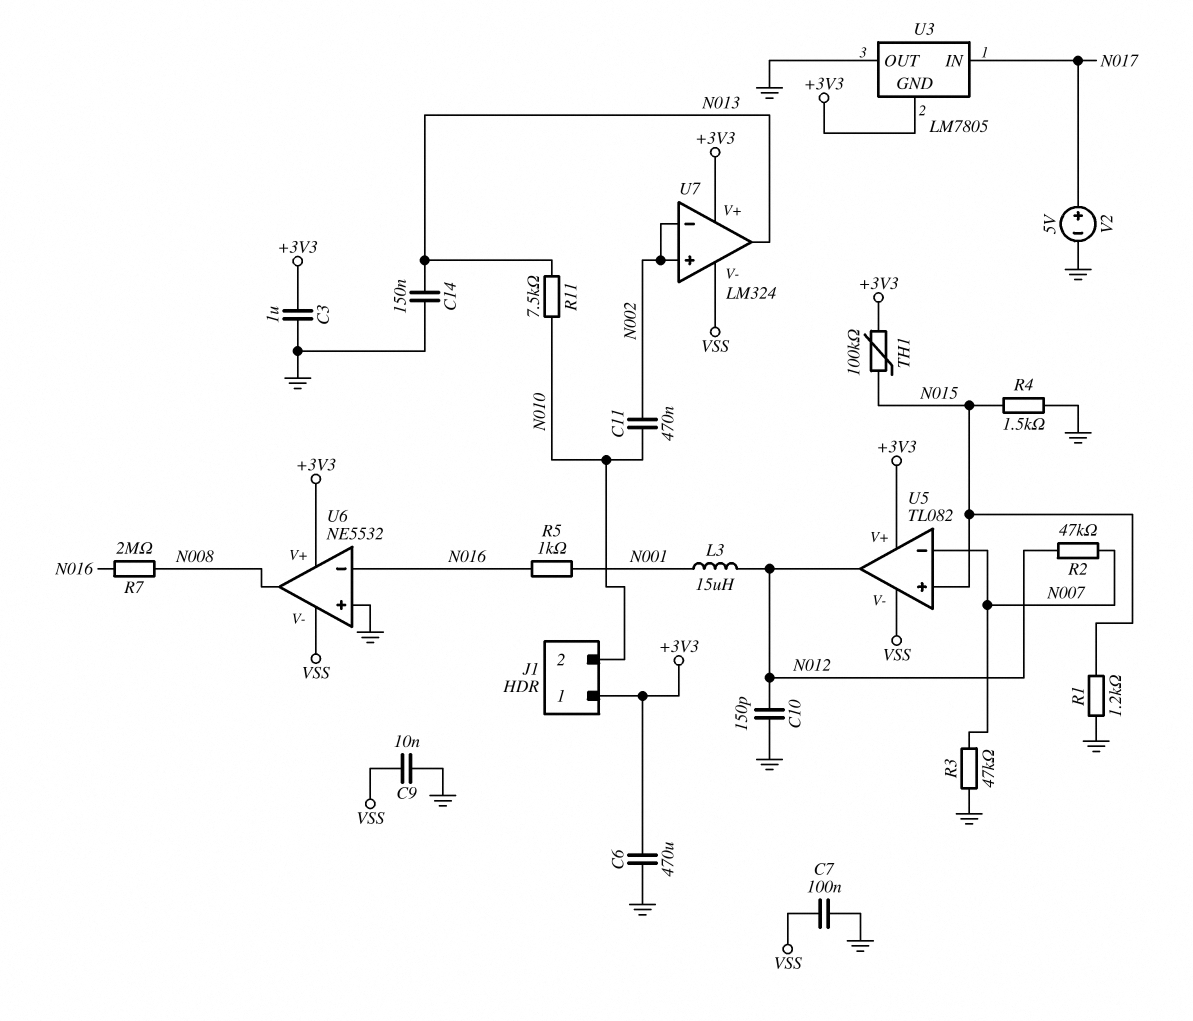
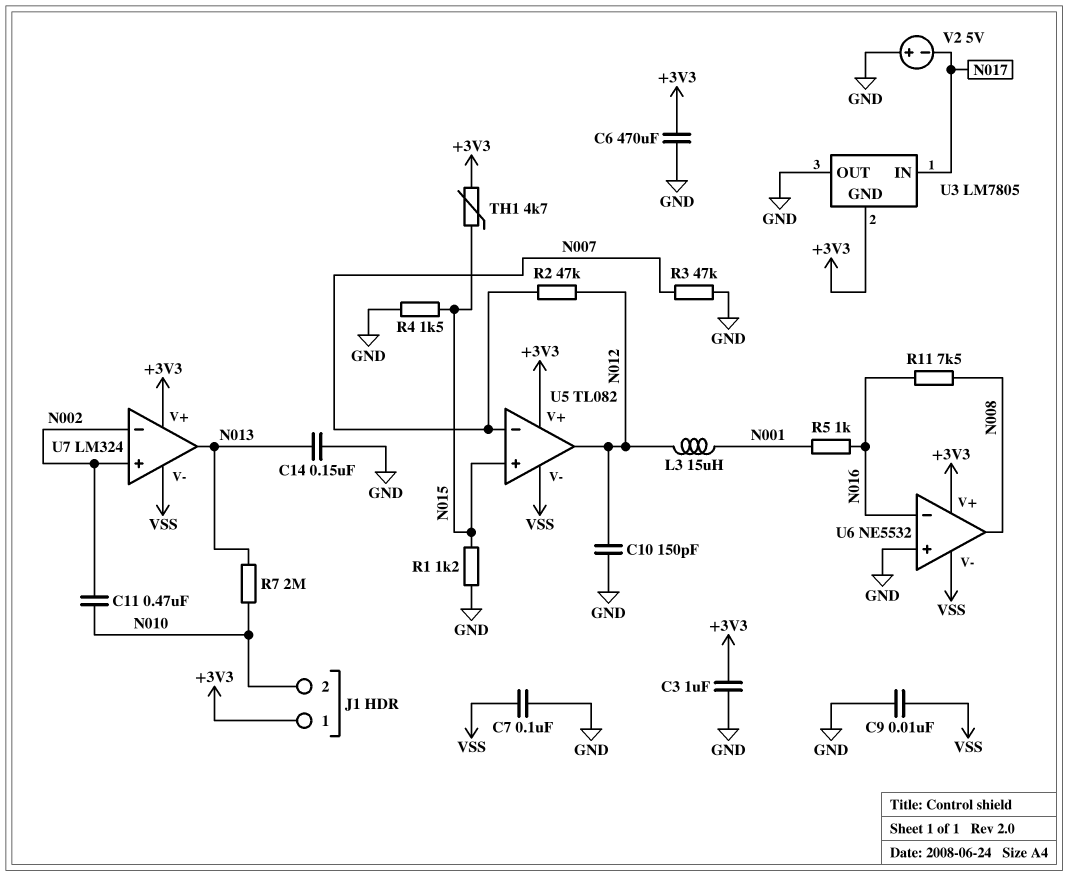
R7: 2M (N008, N016) -> 2M (N010, N013)
R11: 7.5k (N010, N013) -> 7.5k (N008, N016)
TH1: 100k (+3V3, N015) -> 4.7k (+3V3, N015)
V2: 5V (plus N017, minus GND) -> 5V (plus GND, minus N017)

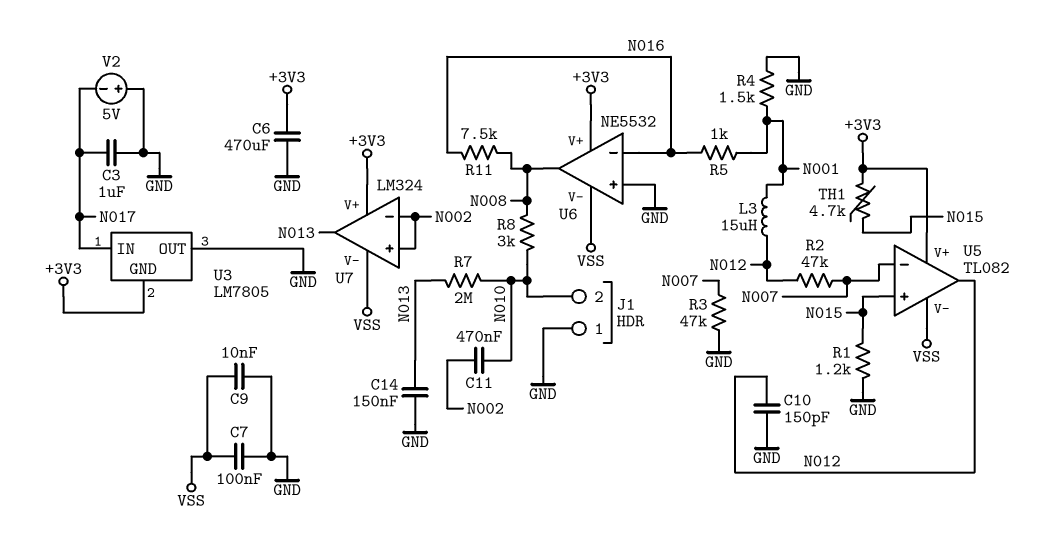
C3: 1uF (+3V3, GND) -> 1uF (GND, N017)
J1 pin 1: +3V3 -> GND
R4: 1.5k (GND, N015) -> 1.5k (GND, N001)
R8: none -> 3k (N008, N010)

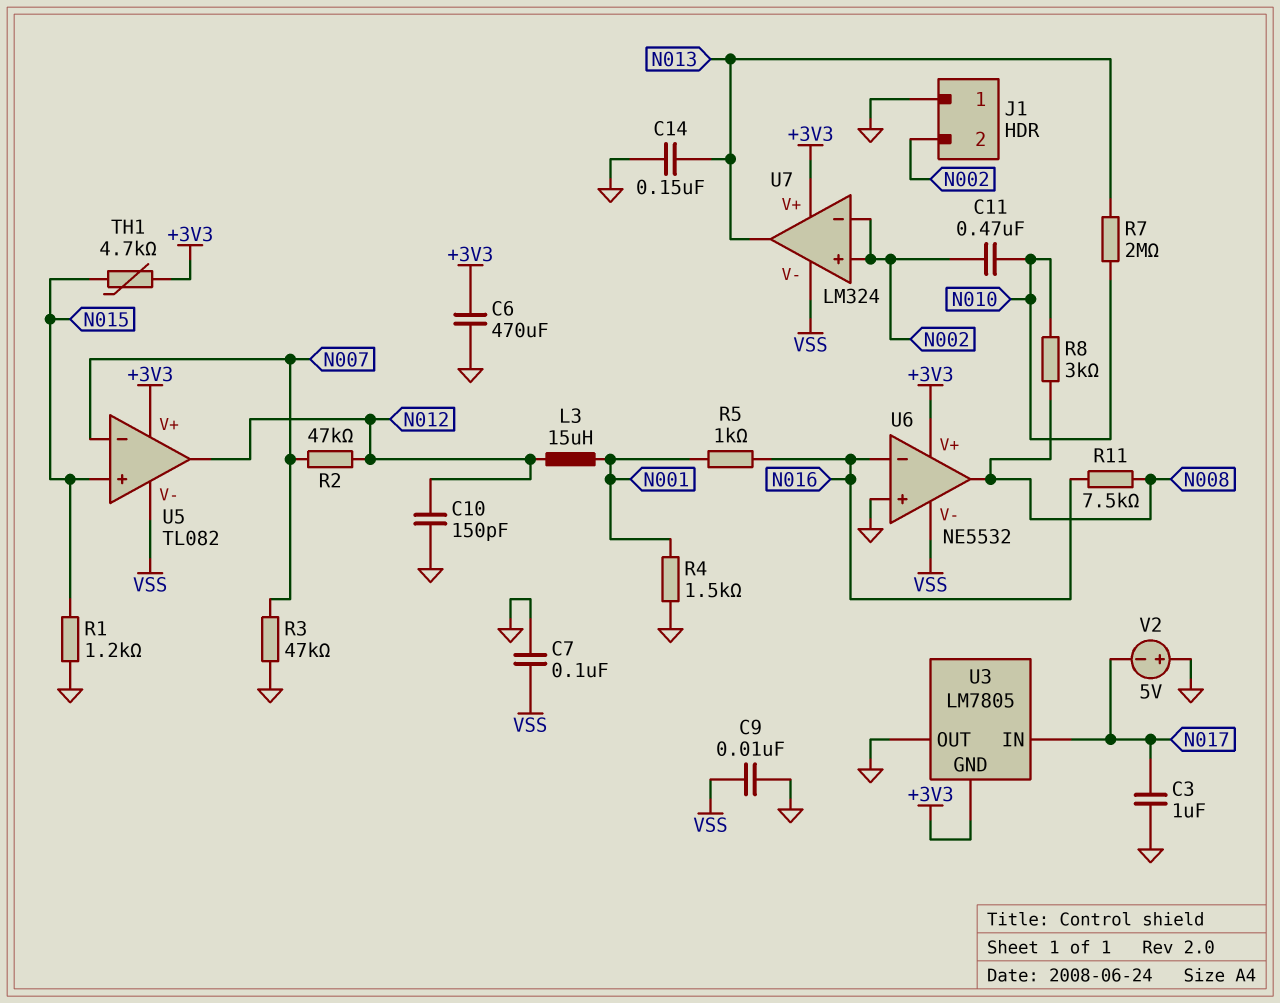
J1 pin 2: N010 -> N002

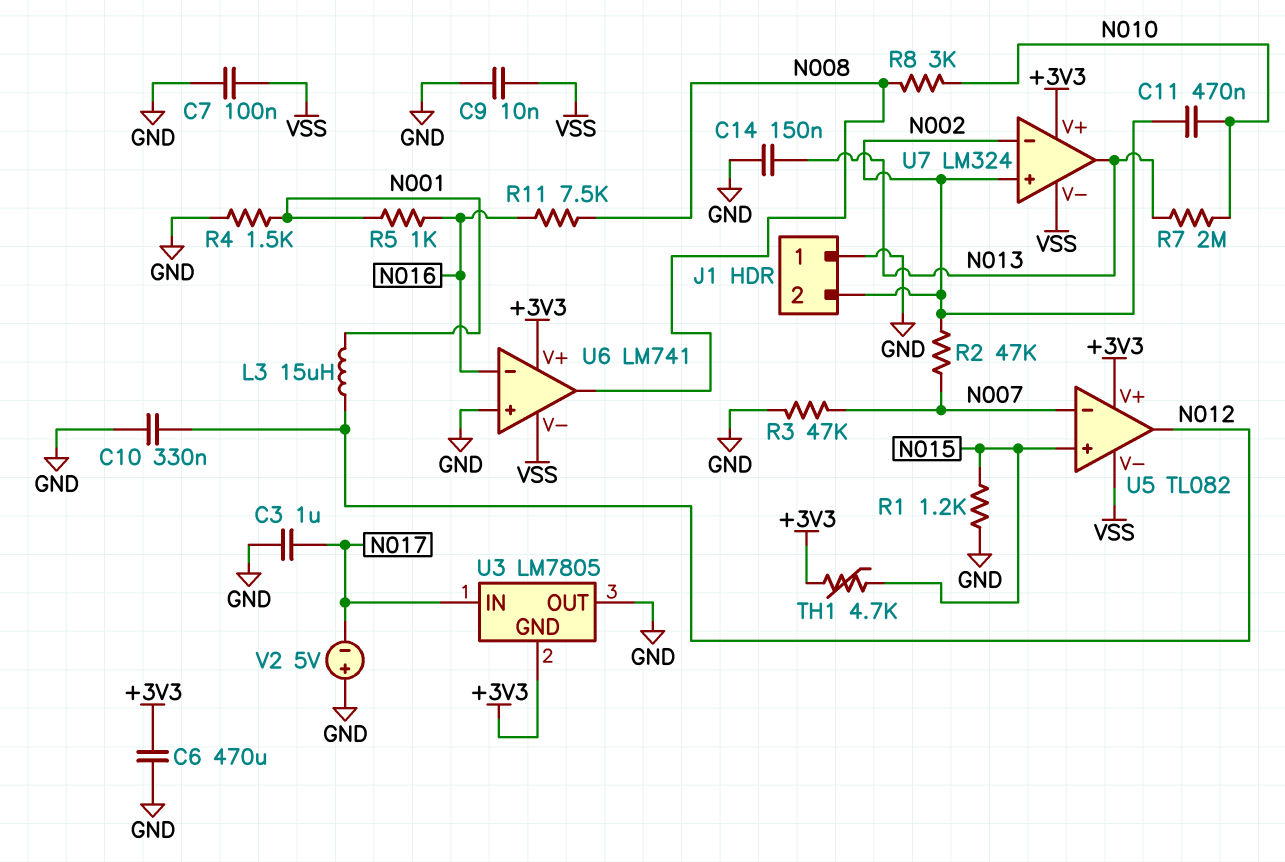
C10: 150pF (GND, N012) -> 330nF (GND, N012)
R2: 47k (N007, N012) -> 47k (N002, N007)
U6: NE5532 -> LM741

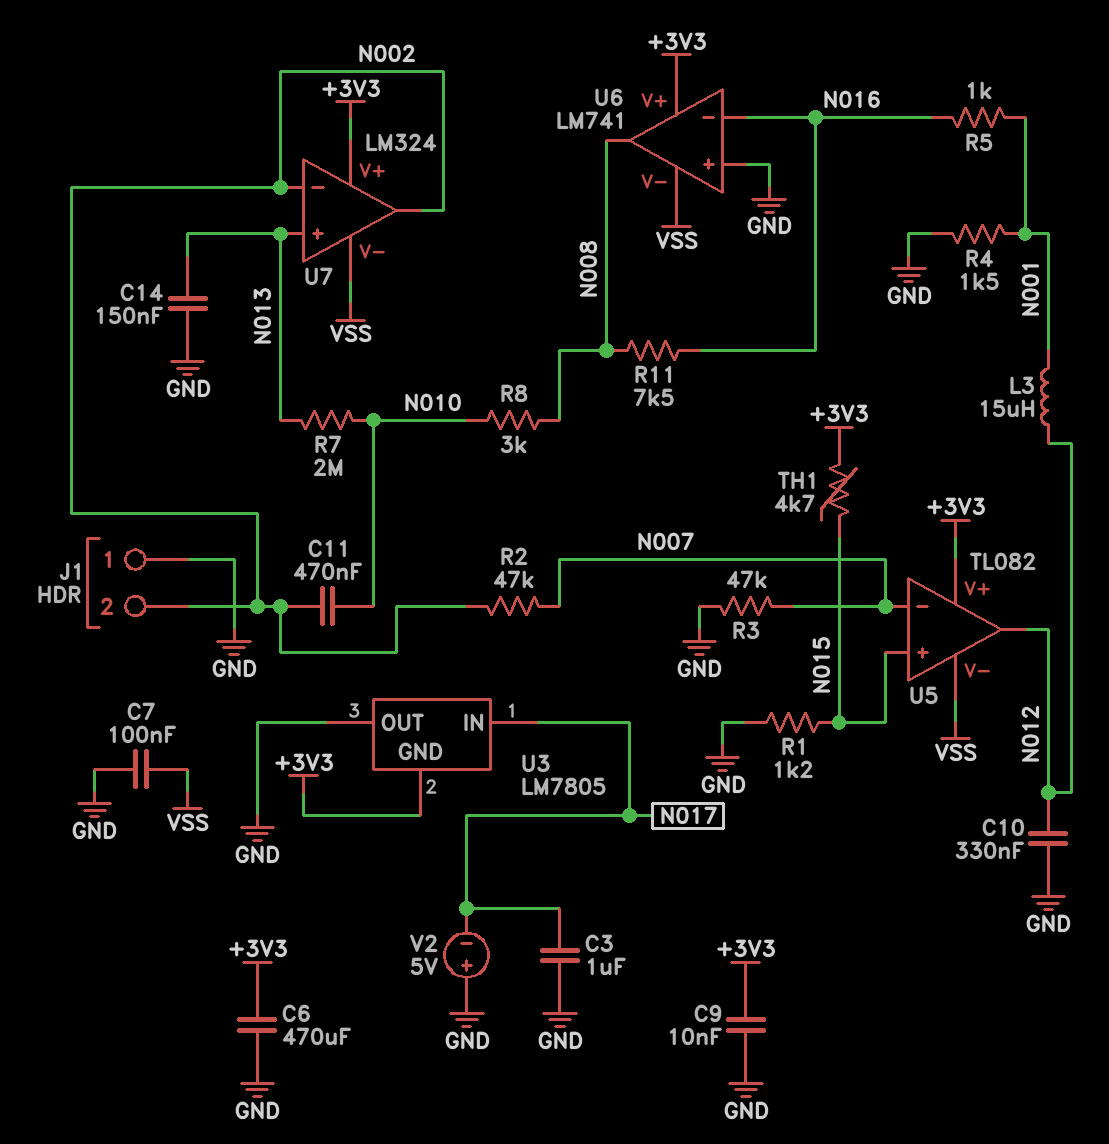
C9: 10nF (GND, VSS) -> 10nF (+3V3, GND)
U7 pin in+: N002 -> N013
U7 pin out: N013 -> N002

